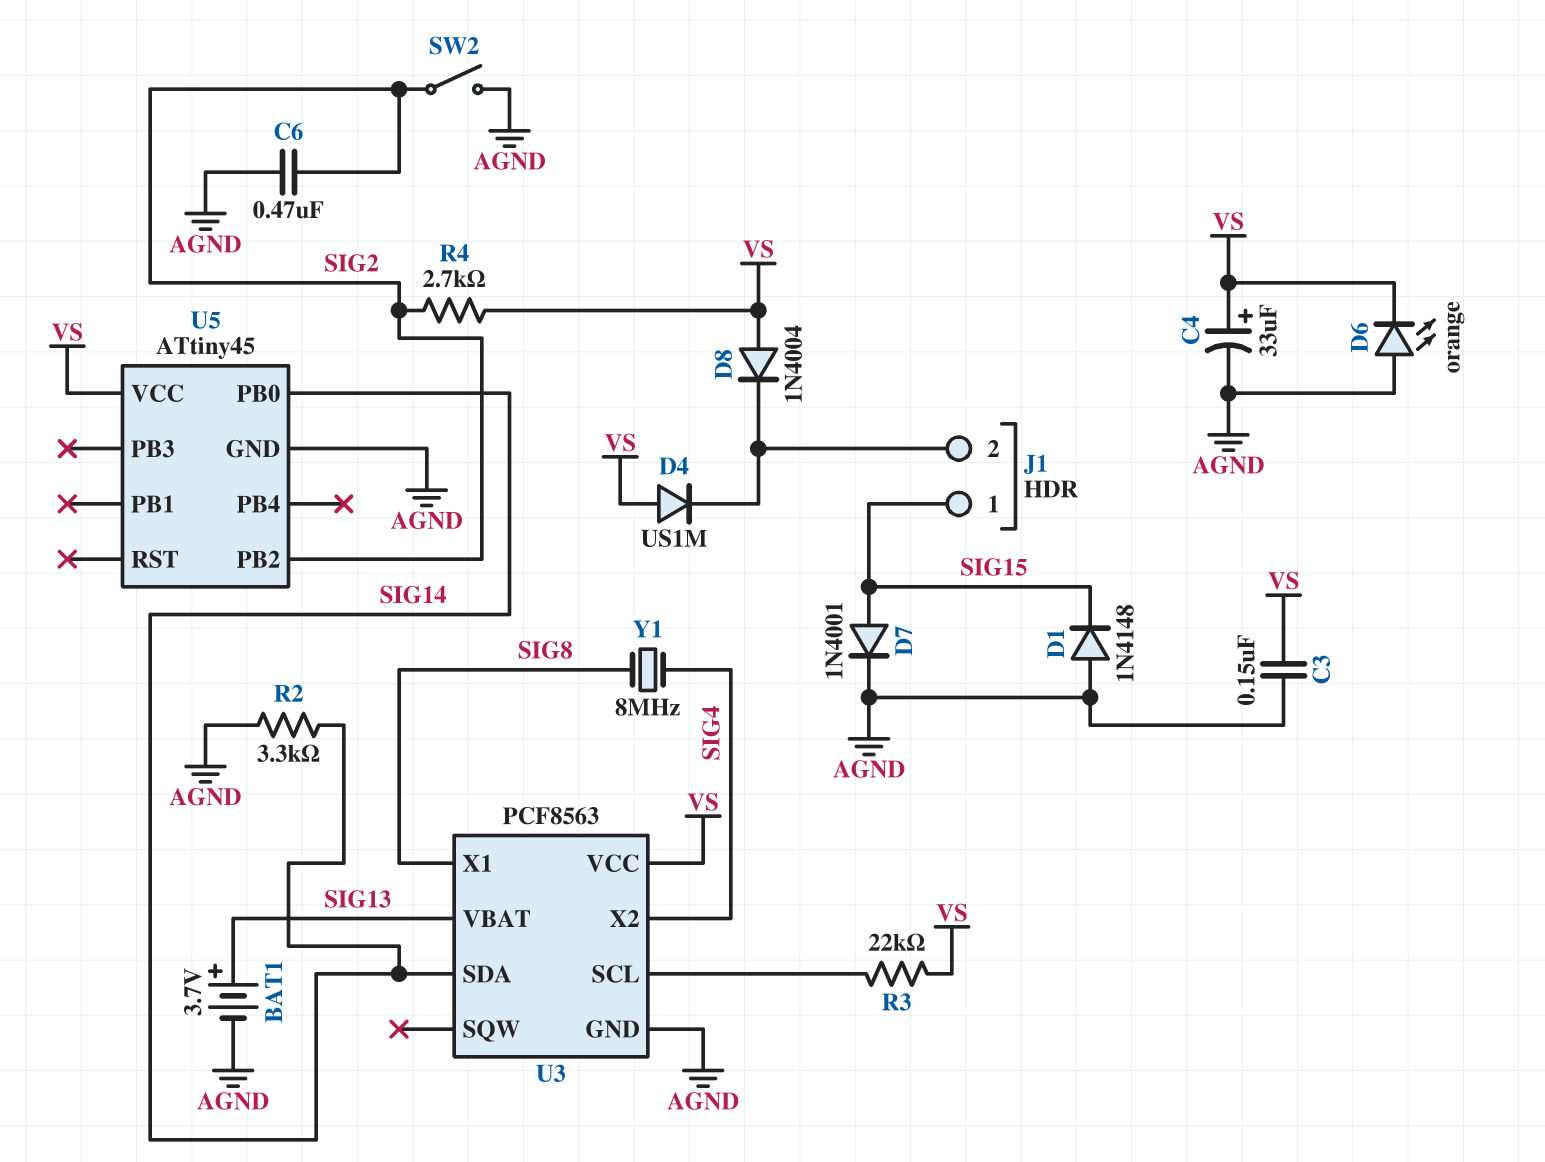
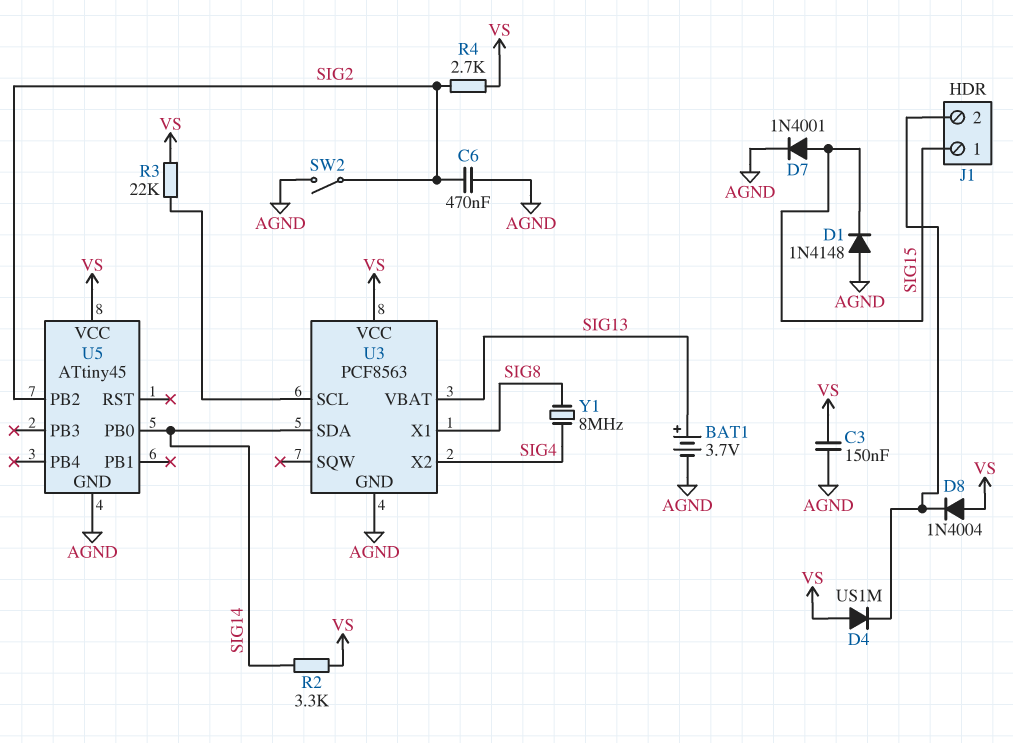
C4: 33uF (plus VS, minus AGND) -> none
D6: LED orange (A AGND, K VS) -> none
R2: 3.3k (AGND, SIG14) -> 3.3k (SIG14, VS)

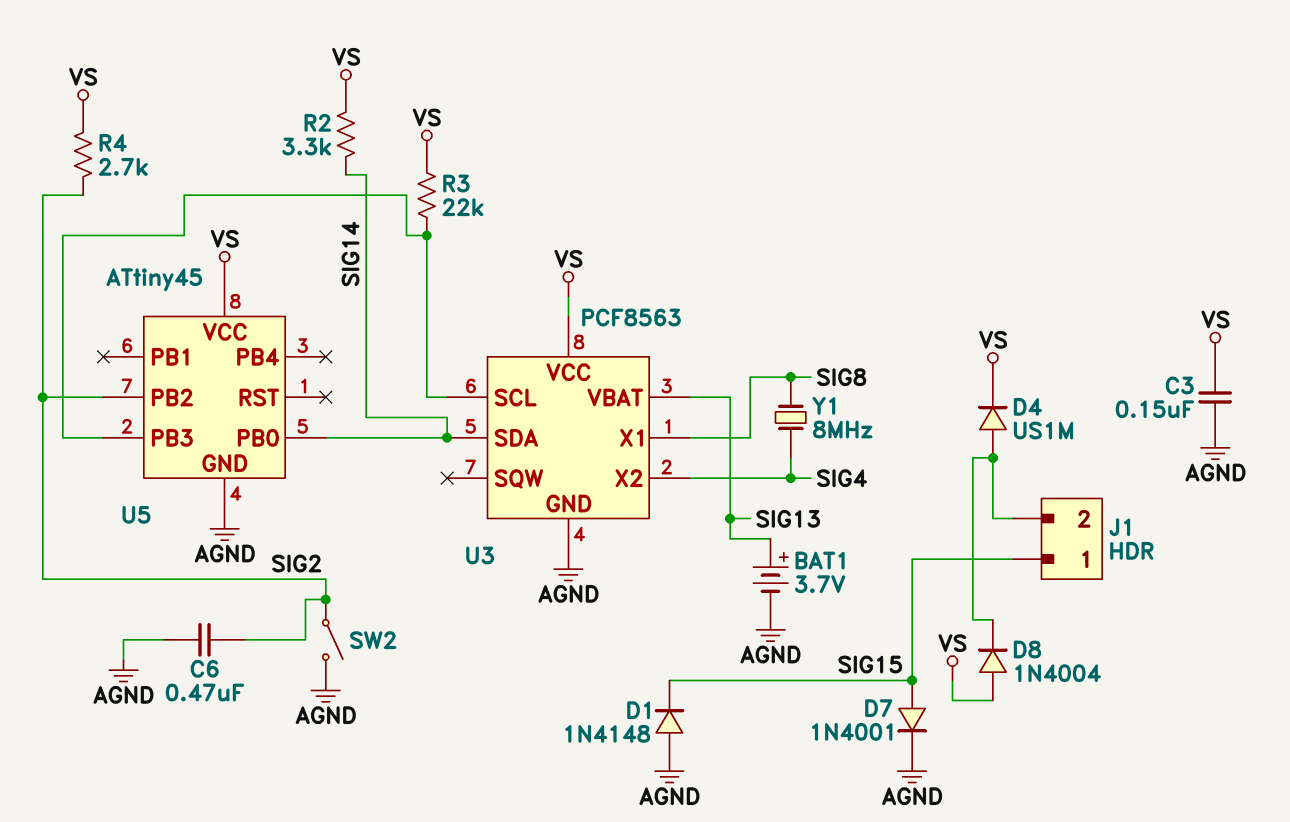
D4: diode US1M (A VS, K J1/2) -> diode US1M (A J1/2, K VS)
U5 pin PB3: none -> U3/SCL

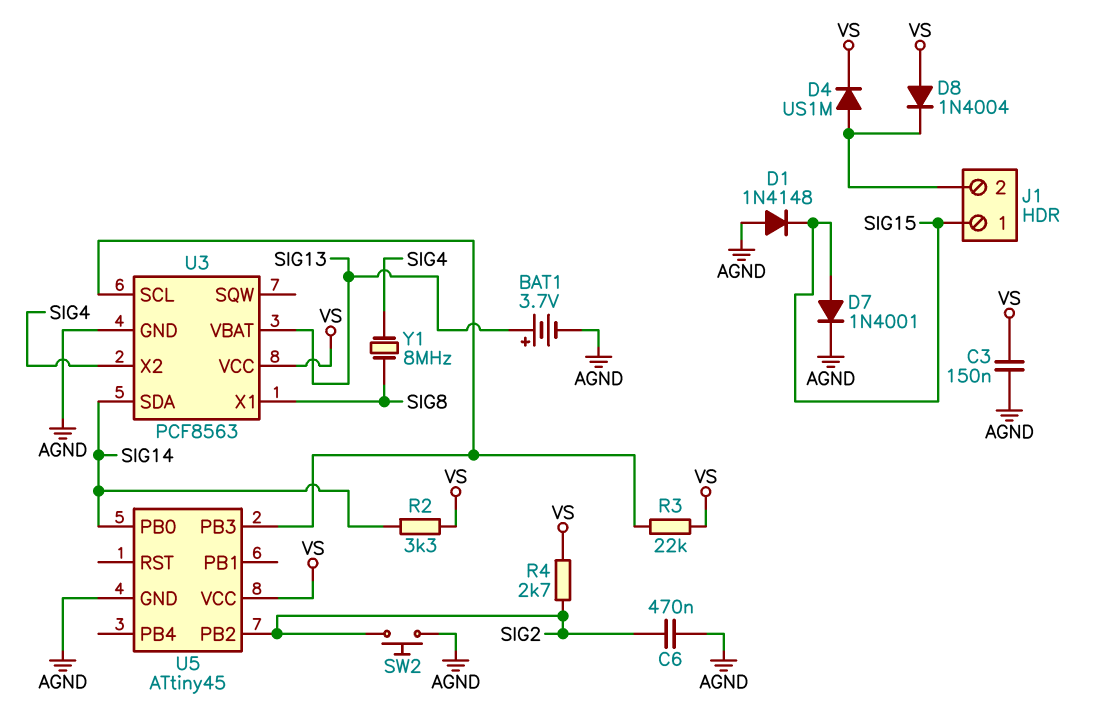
SW2: switch (AGND, SIG2) -> button (AGND, SIG2)

